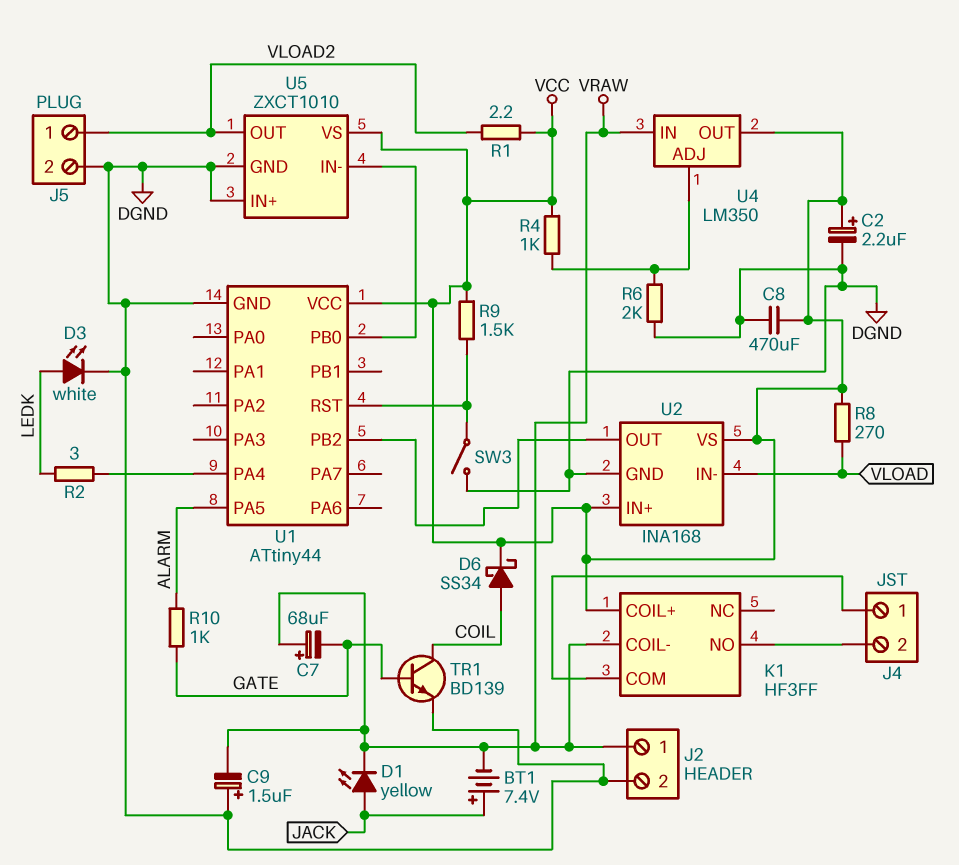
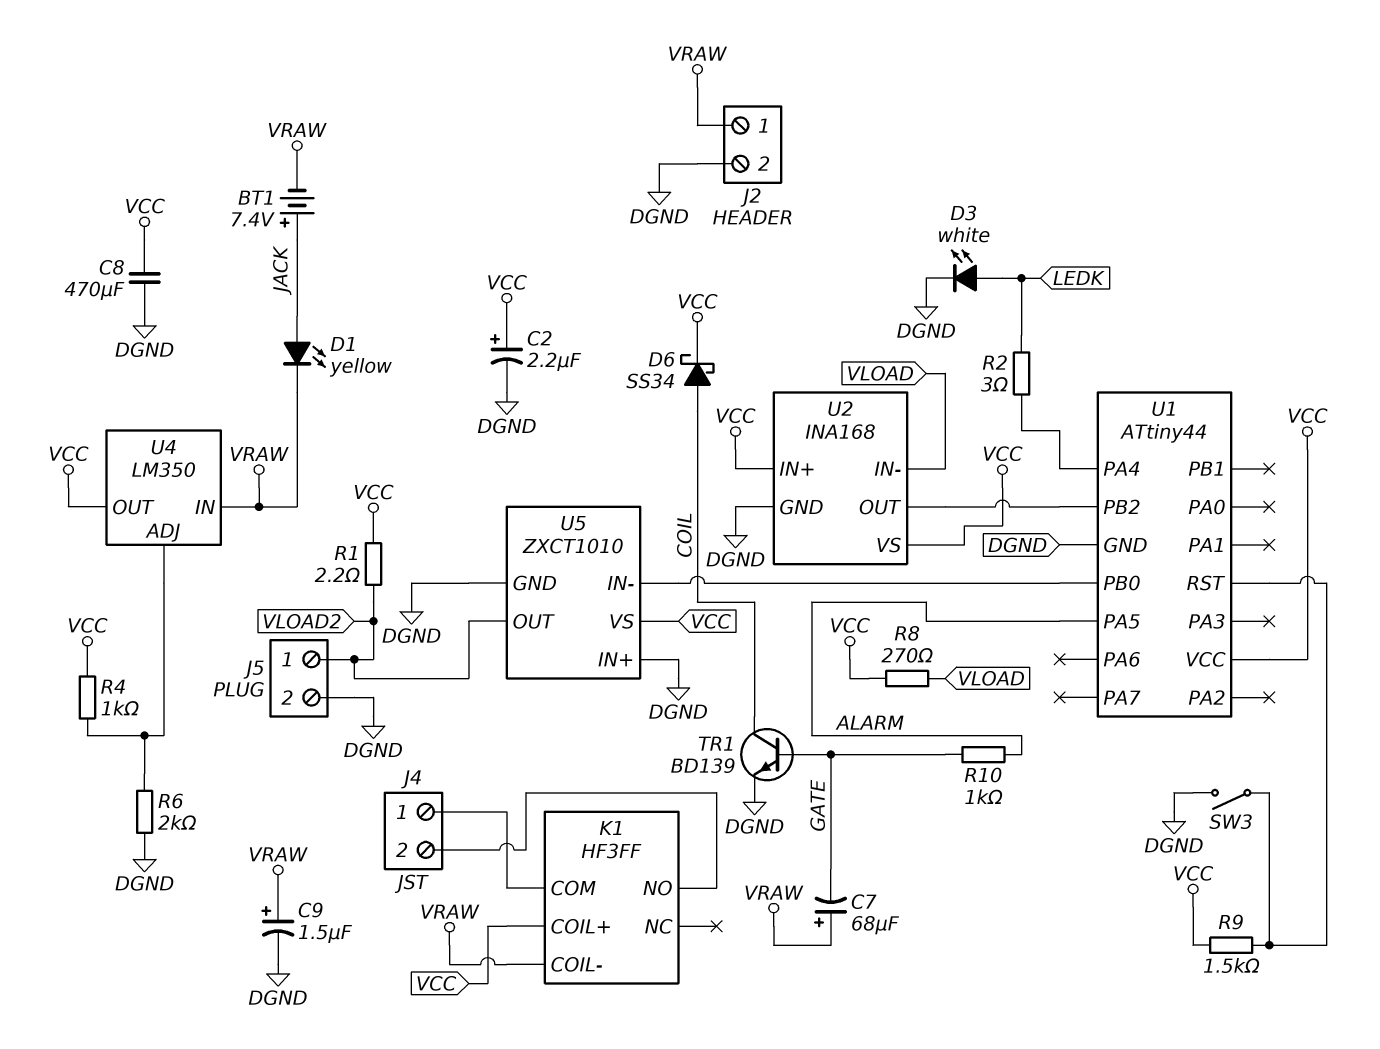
C9: 1.5uF (plus DGND, minus VRAW) -> 1.5uF (plus VRAW, minus DGND)

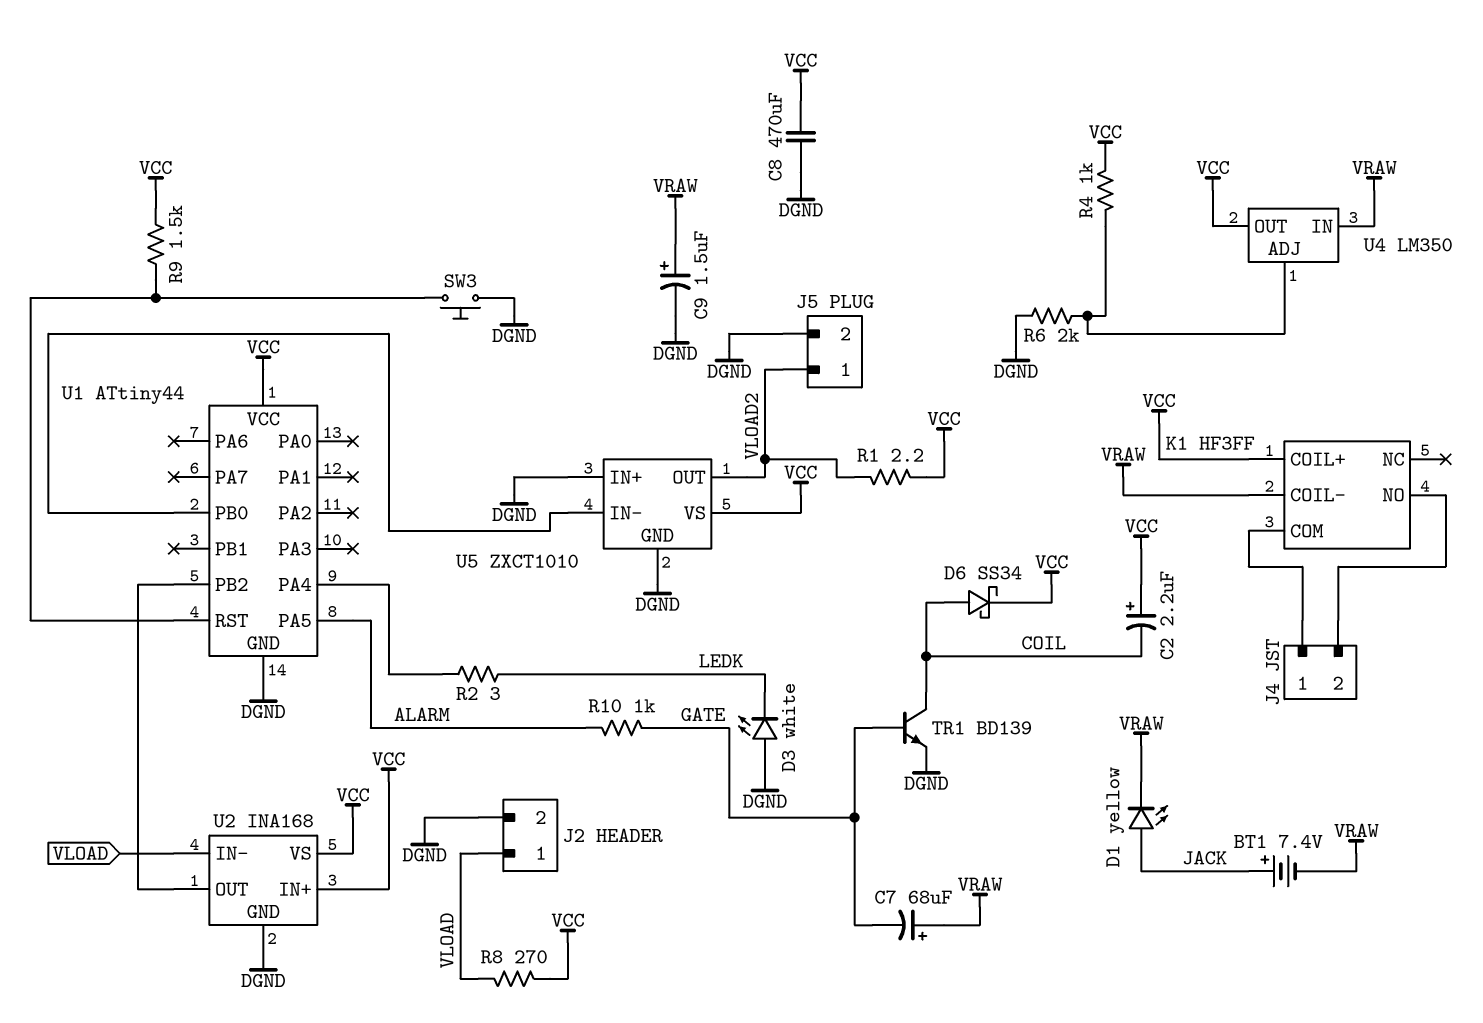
C2: 2.2uF (plus VCC, minus DGND) -> 2.2uF (plus VCC, minus COIL)
D3: LED white (A LEDK, K DGND) -> LED white (A DGND, K LEDK)
J2 pin 1: VRAW -> VLOAD
SW3: switch (DGND, U1/RST) -> button (DGND, U1/RST)

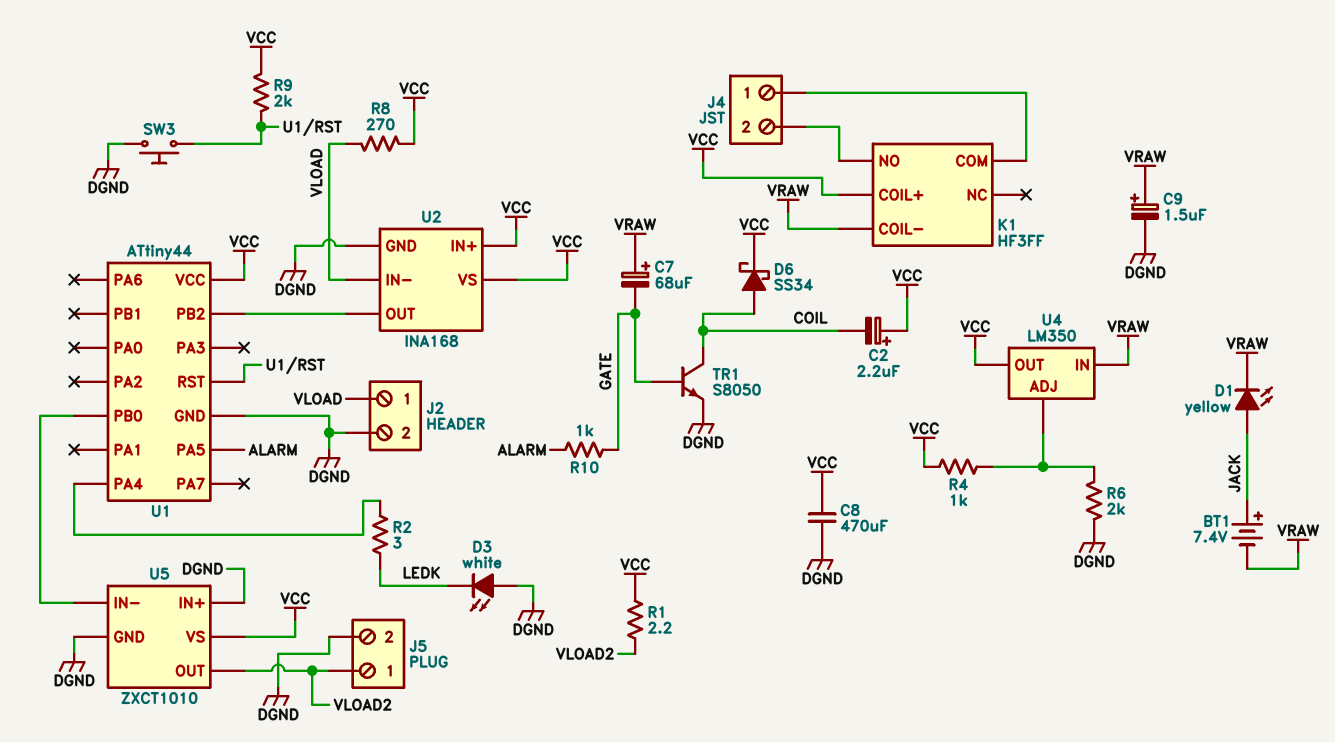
R9: 1.5k (U1/RST, VCC) -> 2k (U1/RST, VCC)
TR1: NPN BD139 (B GATE, C COIL, E DGND) -> NPN S8050 (B GATE, C COIL, E DGND)

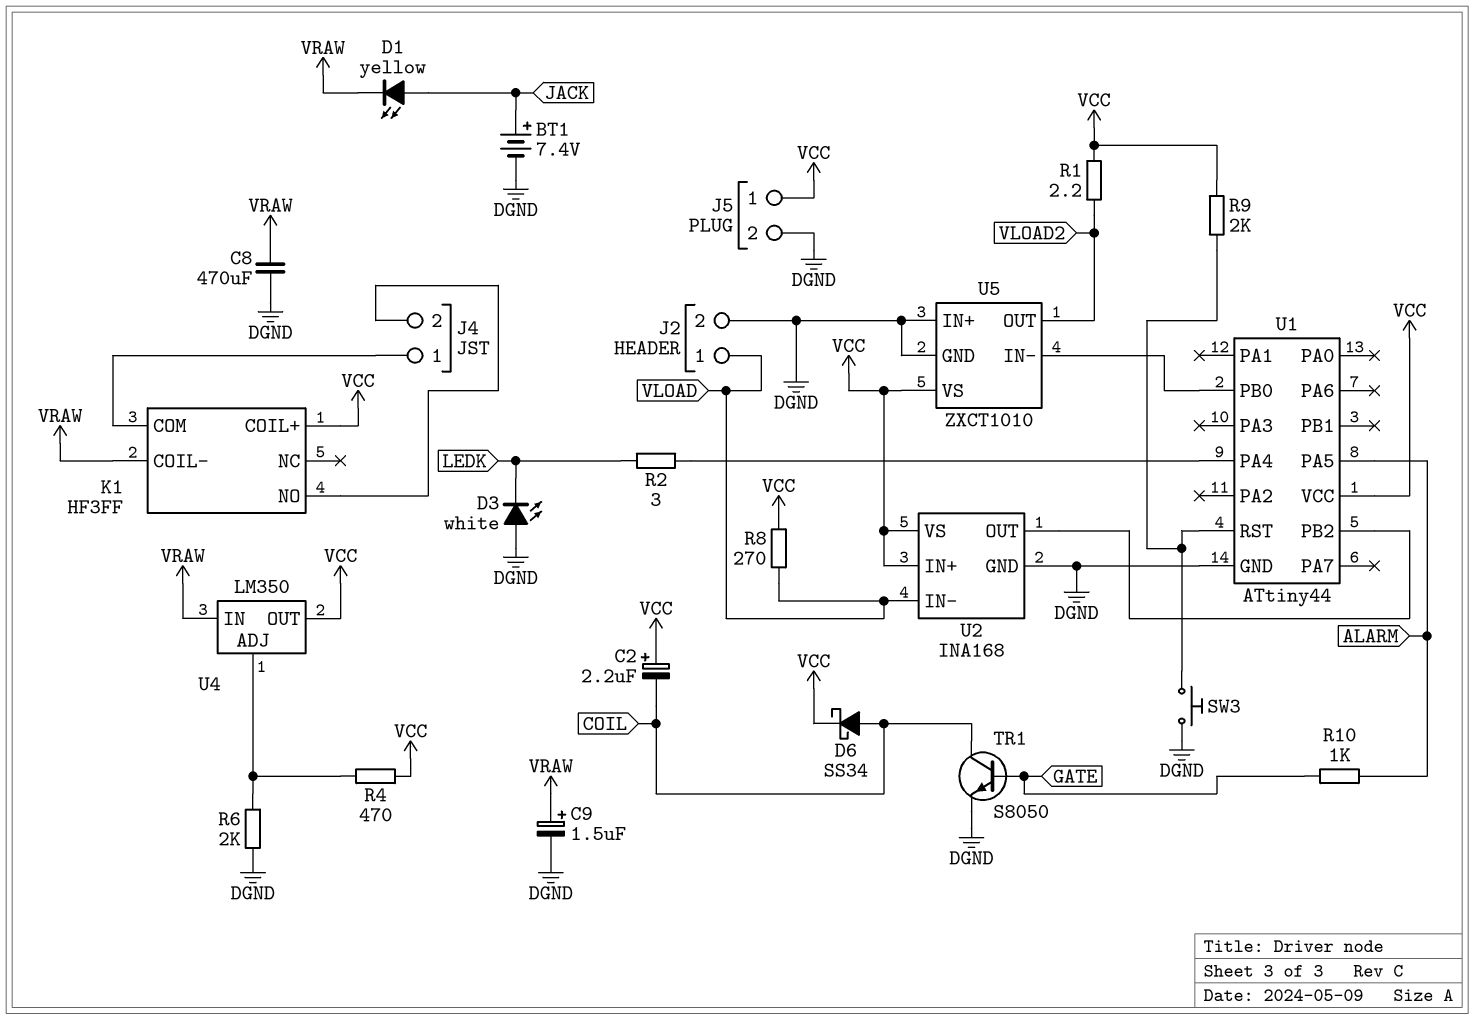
BT1: 7.4V (plus JACK, minus VRAW) -> 7.4V (plus JACK, minus DGND)
C7: 68uF (plus VRAW, minus GATE) -> none
C8: 470uF (DGND, VCC) -> 470uF (DGND, VRAW)
J5 pin 1: VLOAD2 -> VCC
R4: 1k (U4/ADJ, VCC) -> 470 (U4/ADJ, VCC)

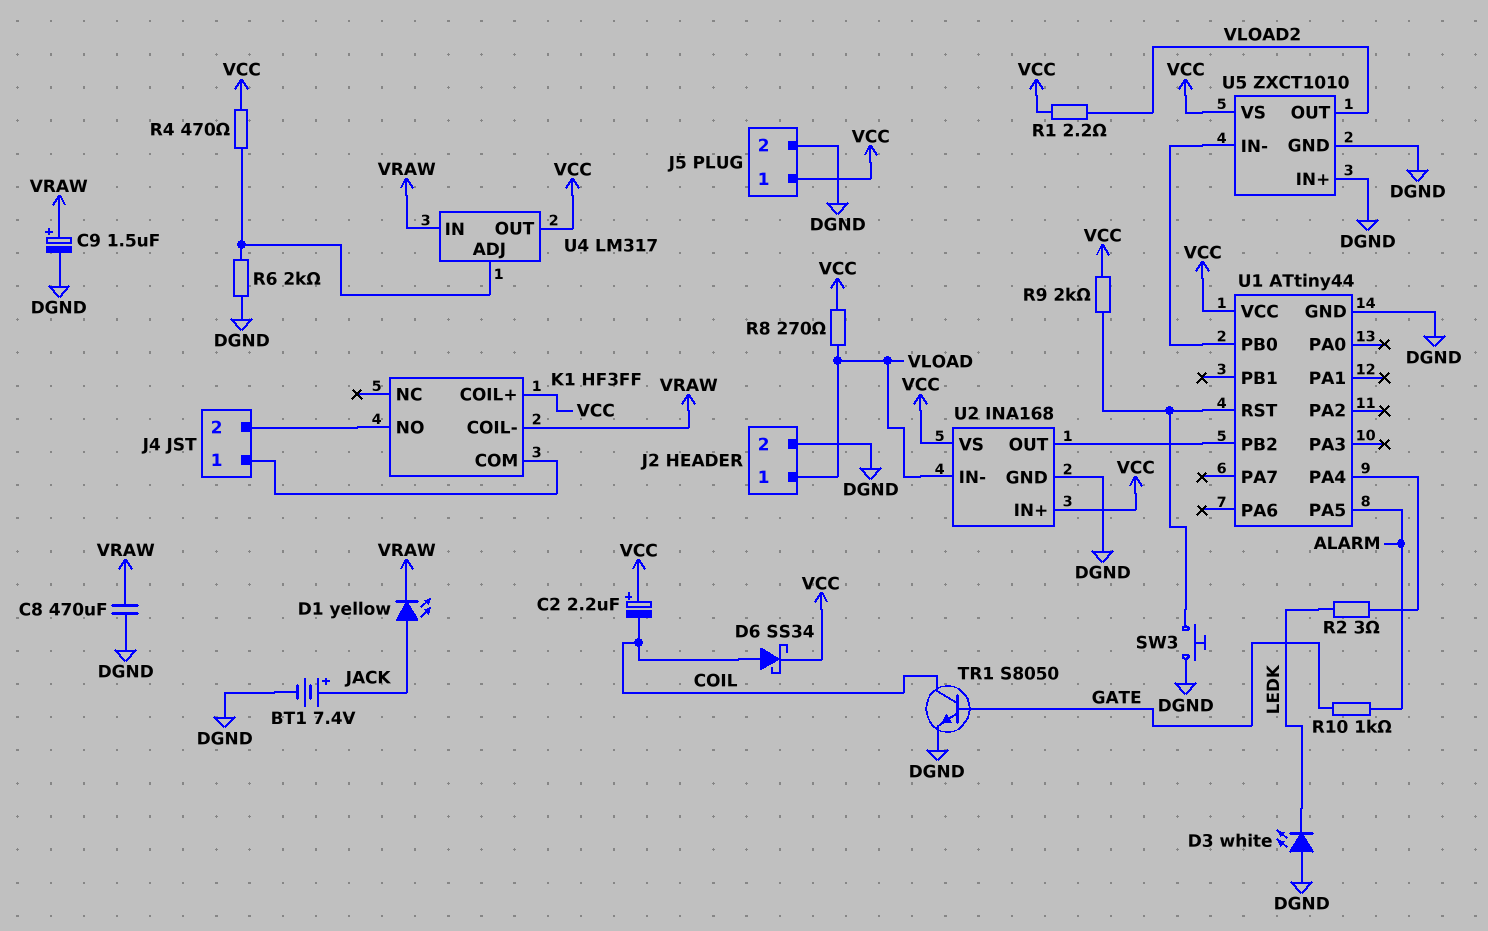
U4: LM350 -> LM317

